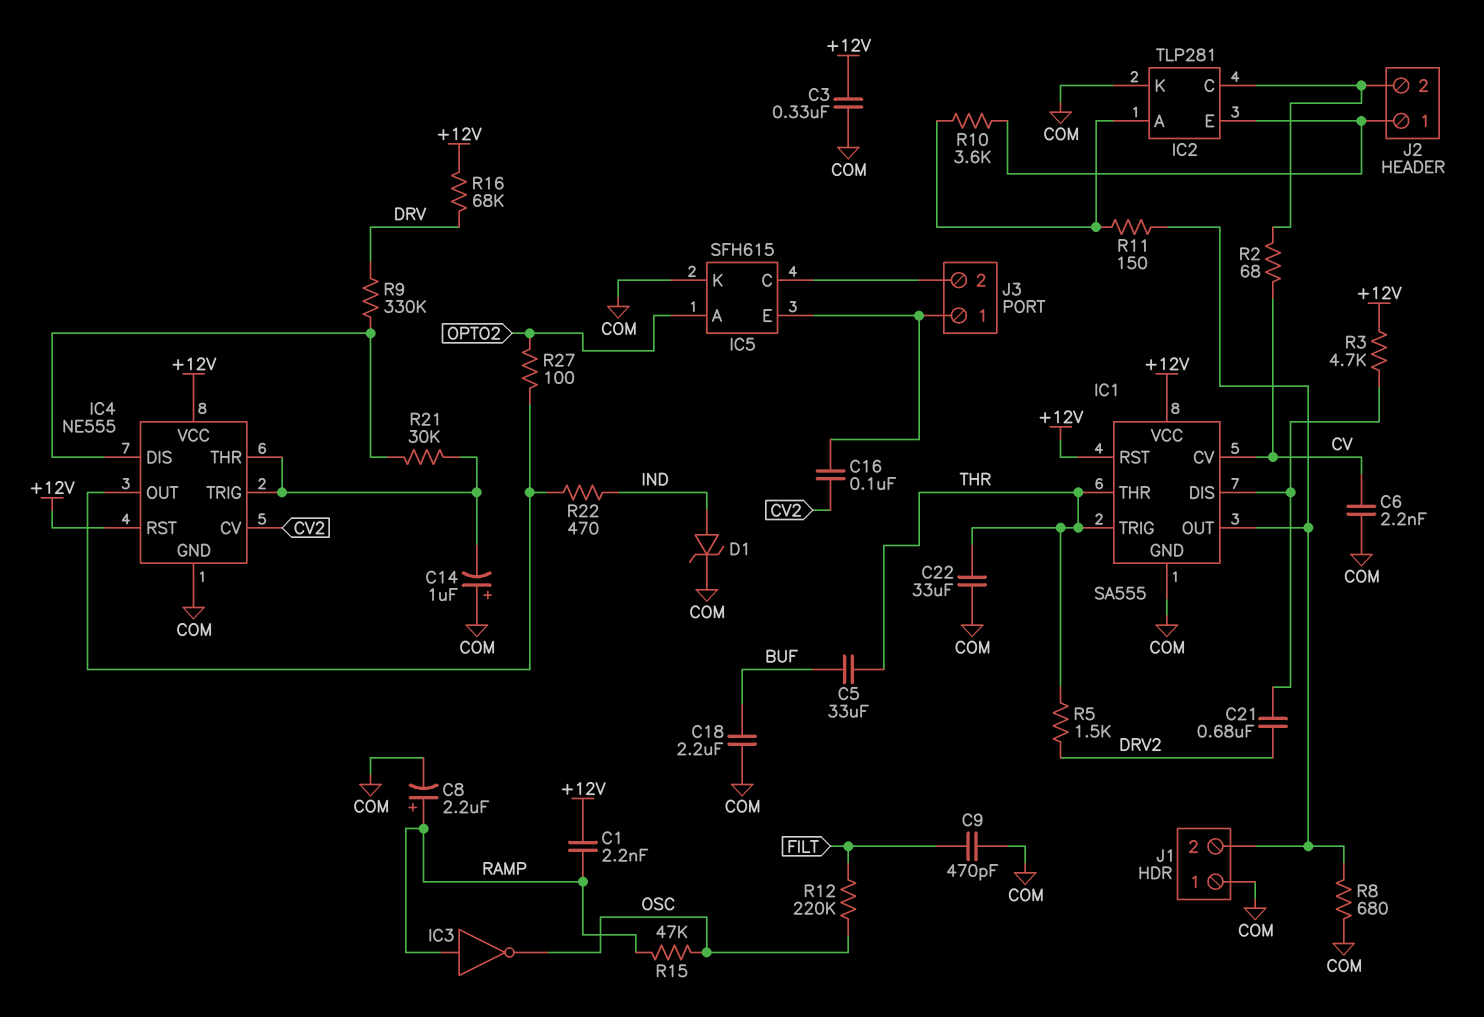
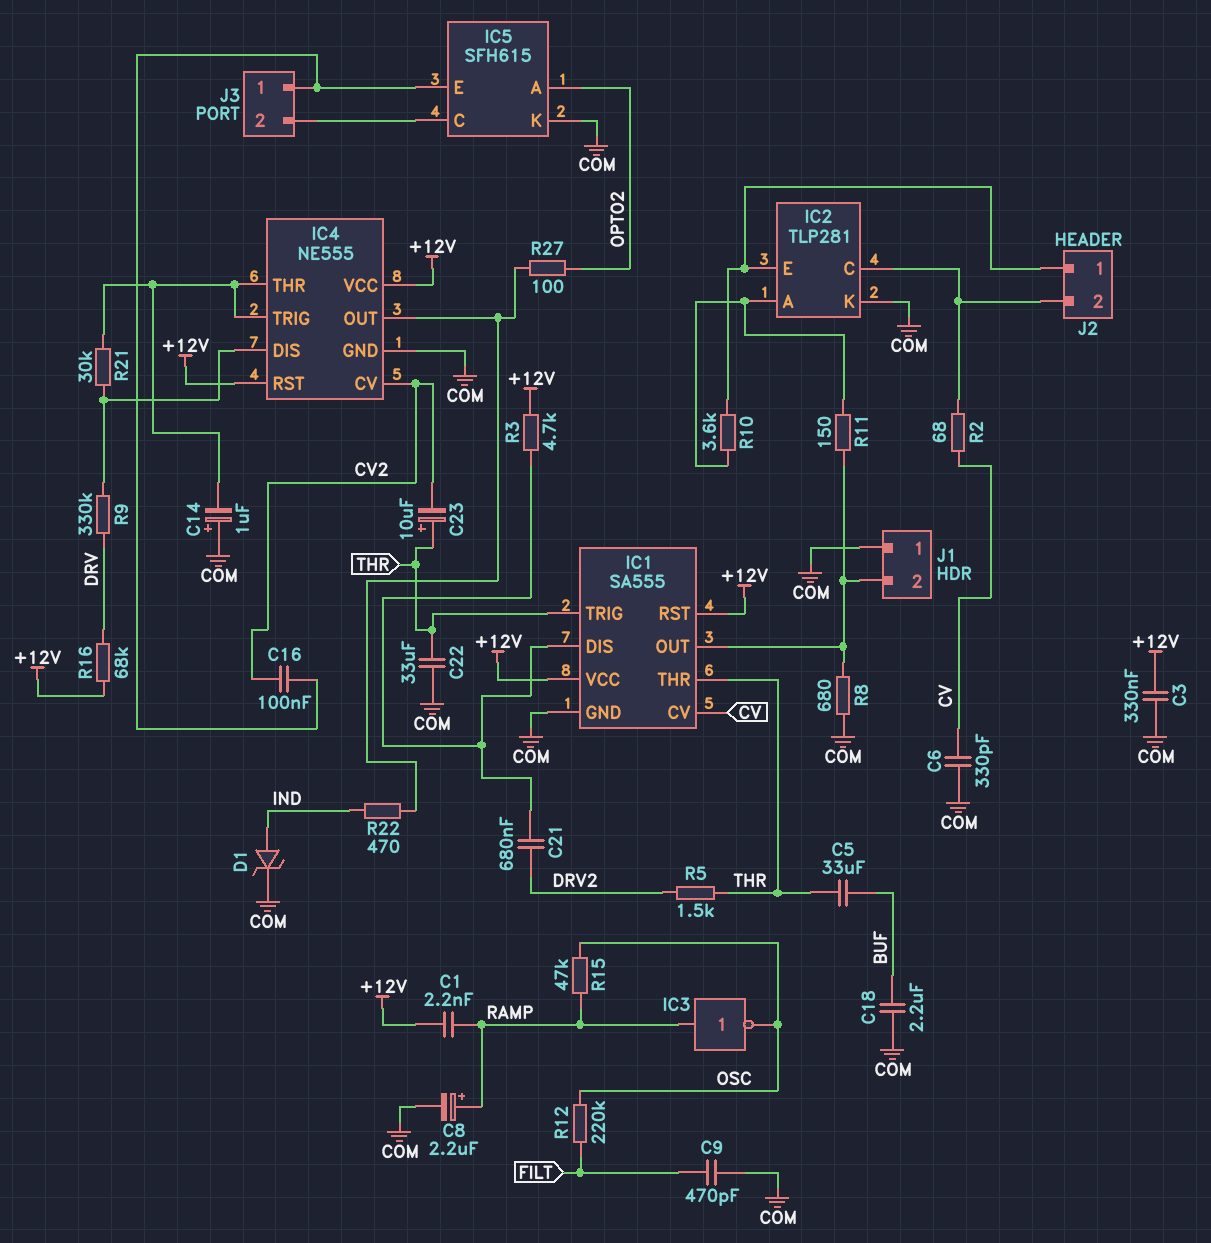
C6: 2.2nF (COM, CV) -> 330pF (COM, CV)
C23: none -> 10uF (plus THR, minus CV2)

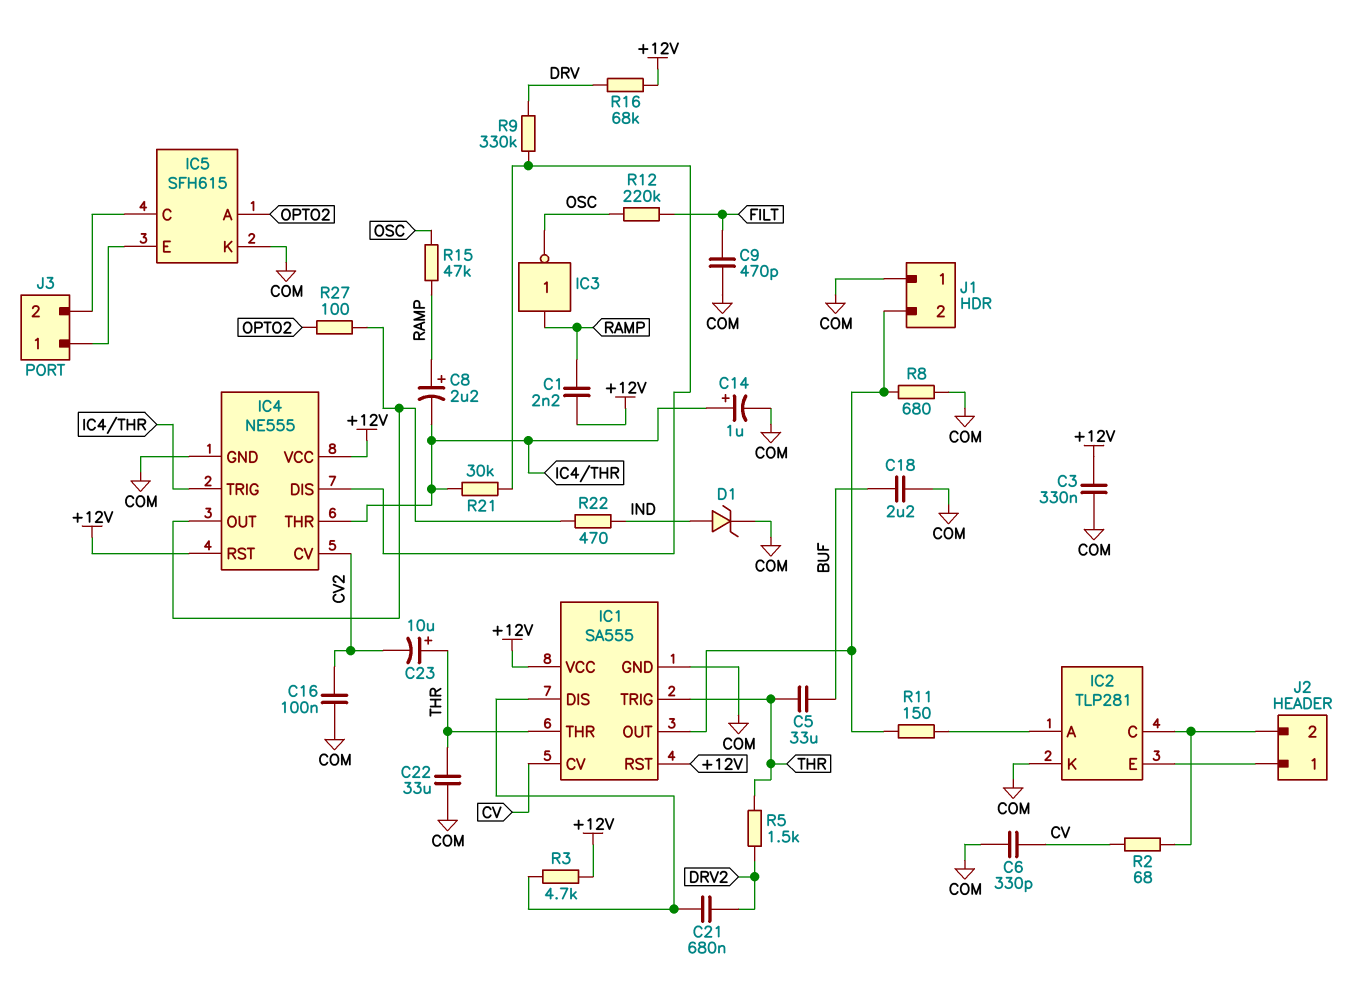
C8: 2.2uF (plus RAMP, minus COM) -> 2.2uF (plus RAMP, minus IC4/THR)
C14: 1uF (plus COM, minus IC4/THR) -> 1uF (plus IC4/THR, minus COM)
C16: 100nF (CV2, IC5/E) -> 100nF (COM, CV2)
R10: 3.6k (IC2/A, IC2/E) -> none

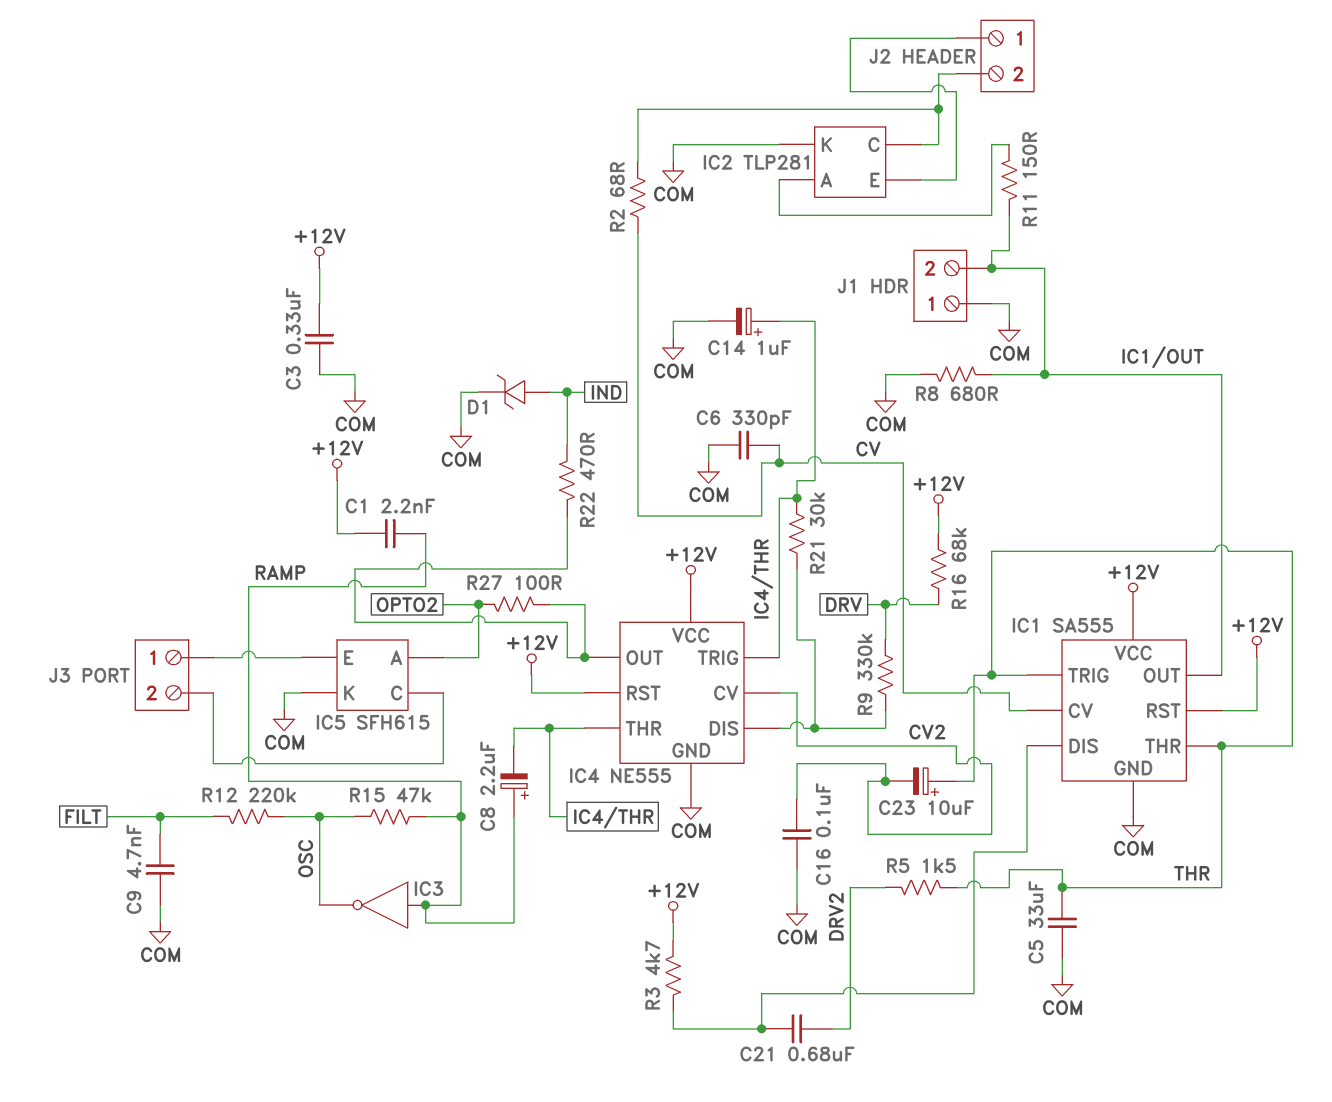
C5: 33uF (BUF, THR) -> 33uF (COM, THR)
C9: 470pF (COM, FILT) -> 4.7nF (COM, FILT)
C18: 2.2uF (BUF, COM) -> none
C22: 33uF (COM, THR) -> none

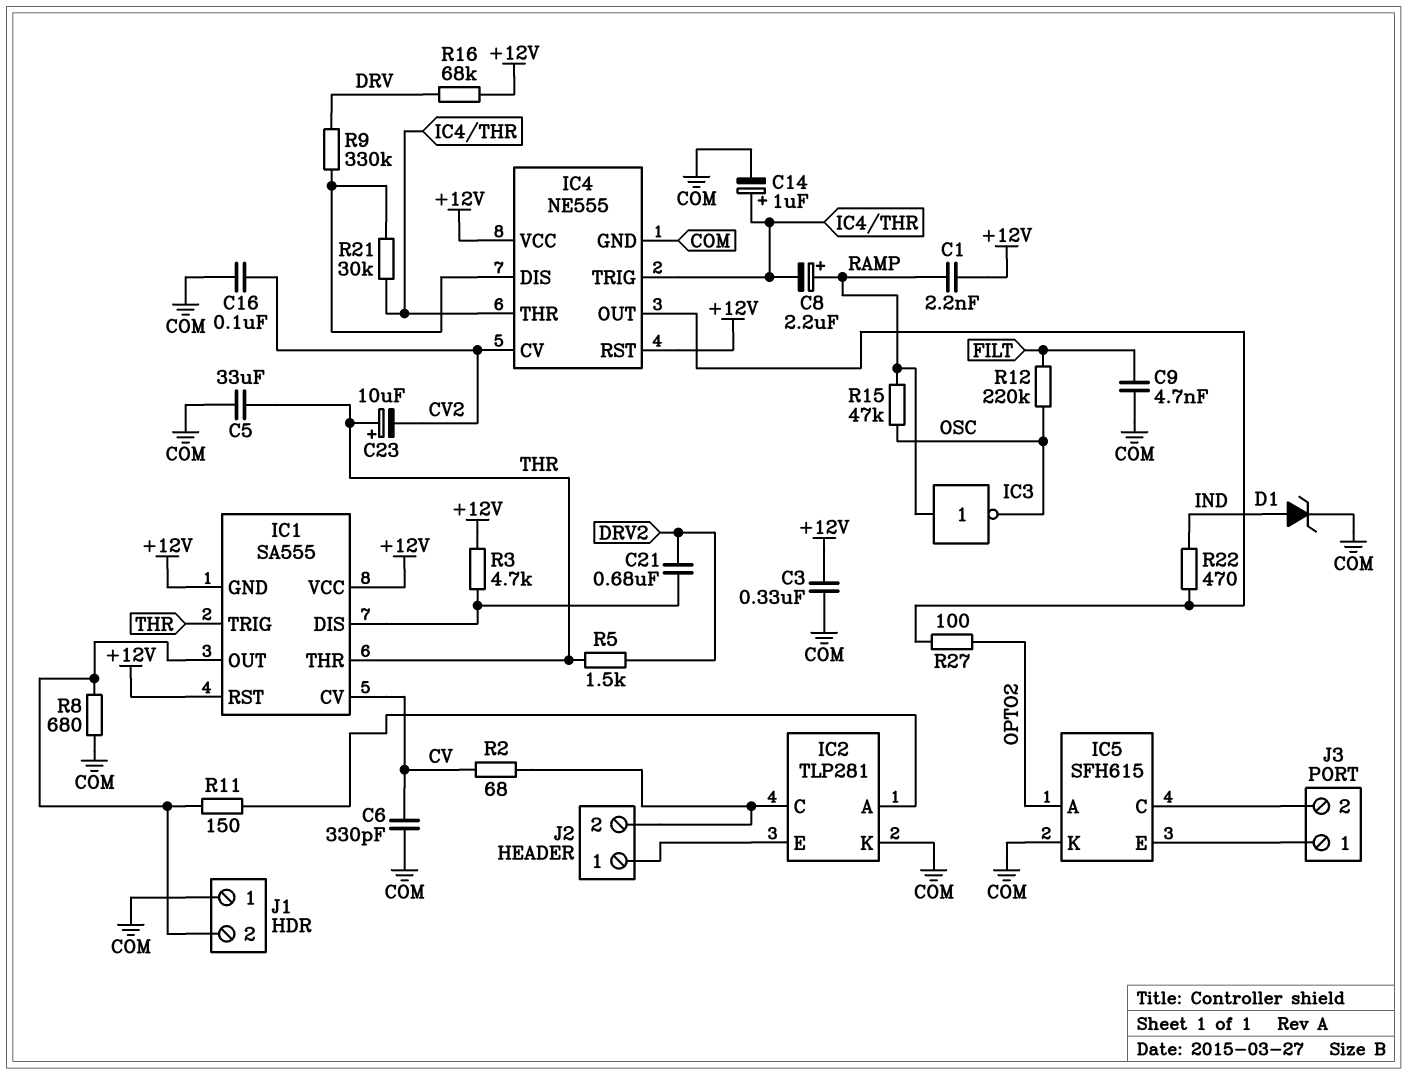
IC1 pin GND: COM -> +12V

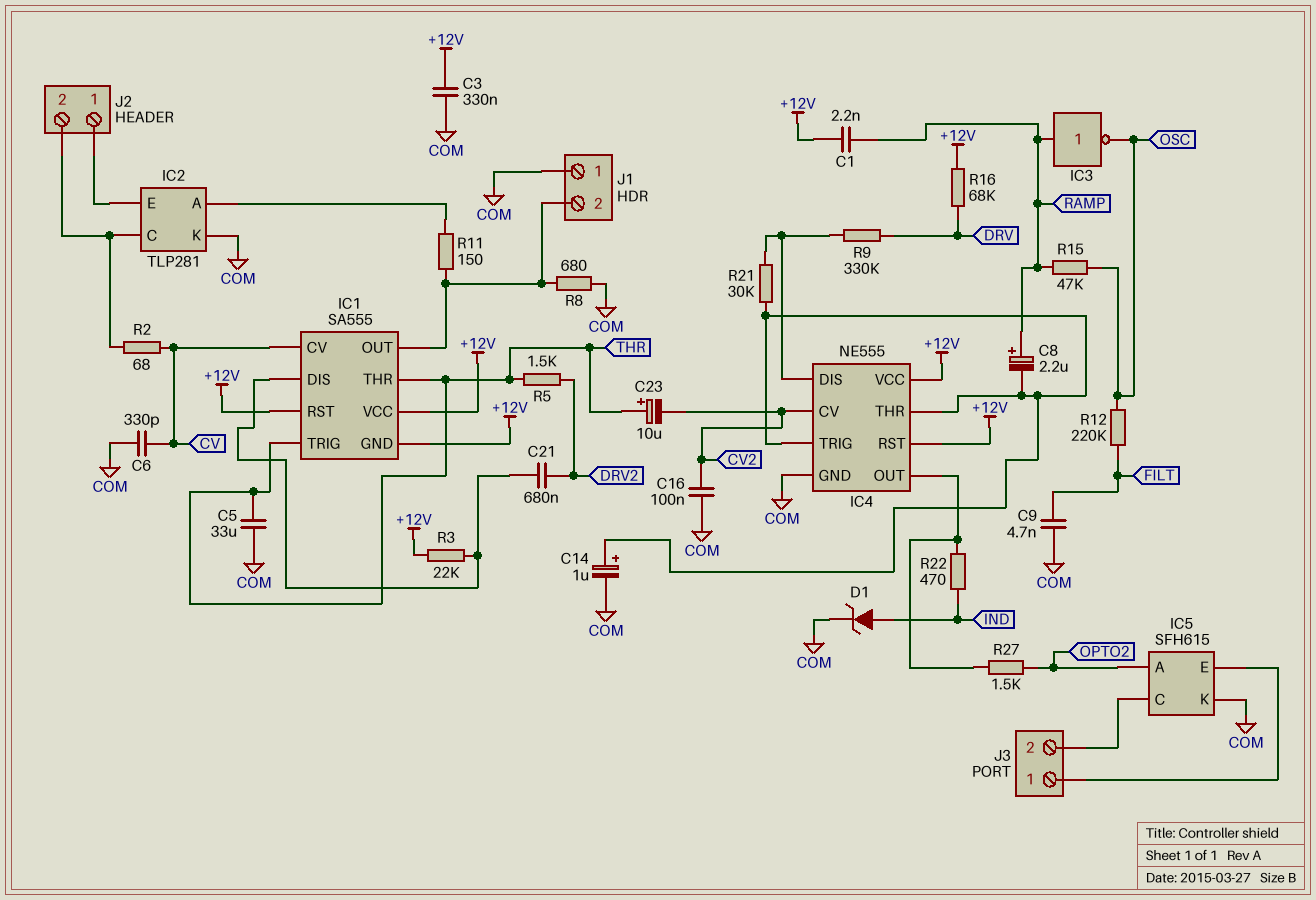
R3: 4.7k (+12V, IC1/DIS) -> 22k (+12V, IC1/DIS)
R27: 100 (IC4/OUT, OPTO2) -> 1.5k (IC4/OUT, OPTO2)

